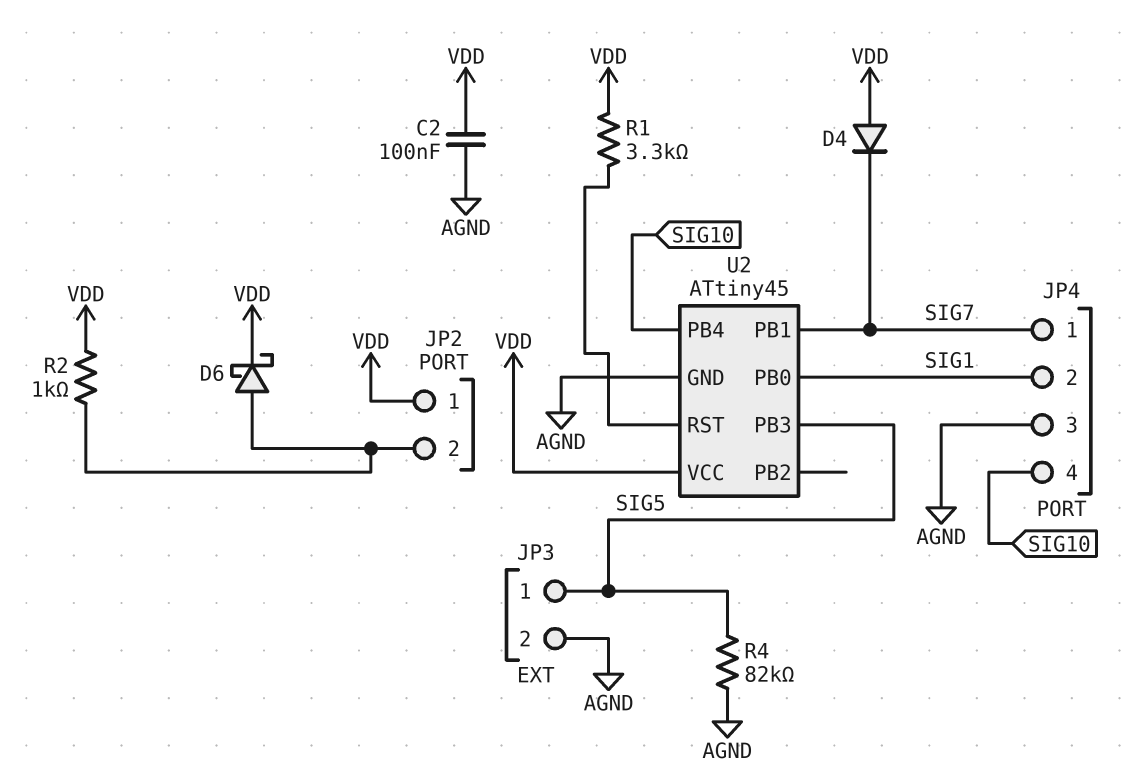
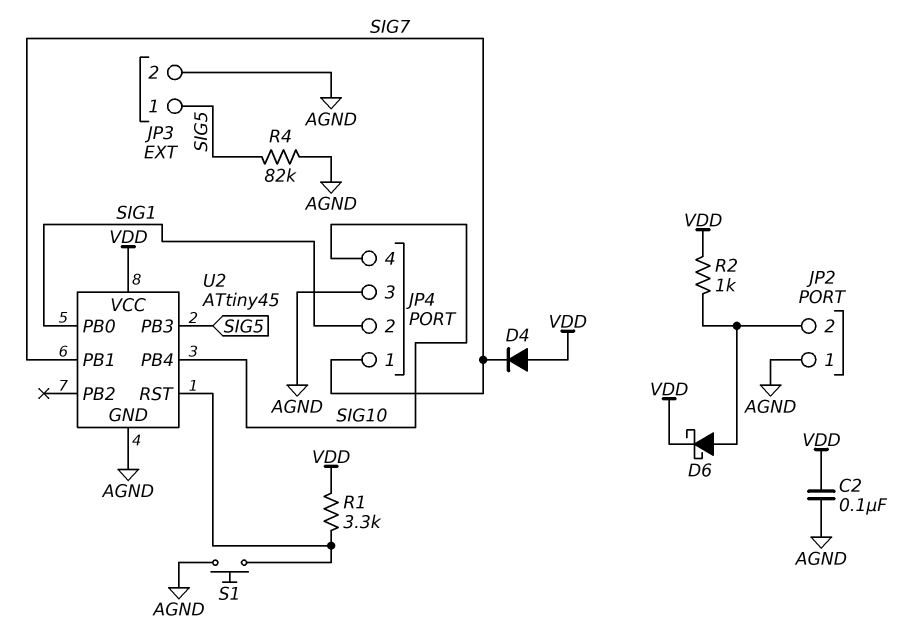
JP2 pin 1: VDD -> AGND
S1: none -> button (AGND, U2/RST)

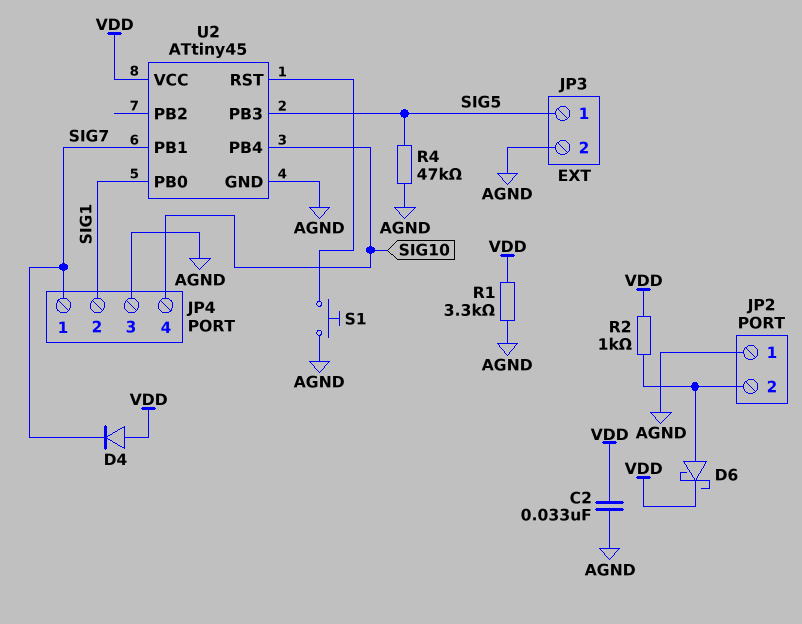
C2: 100nF (AGND, VDD) -> 33nF (AGND, VDD)
R1: 3.3k (U2/RST, VDD) -> 3.3k (AGND, VDD)
R4: 82k (AGND, SIG5) -> 47k (AGND, SIG5)

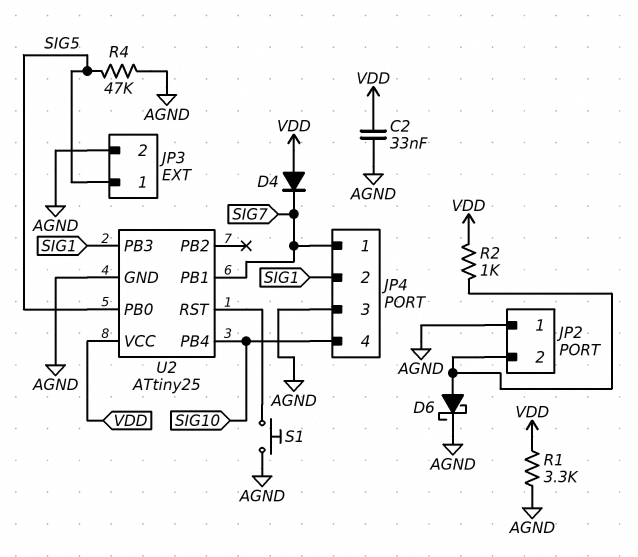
D6: schottky (A JP2/2, K VDD) -> schottky (A JP2/2, K AGND)
U2: ATtiny45 -> ATtiny25
U2 pin PB0: SIG1 -> SIG5
U2 pin PB3: SIG5 -> SIG1

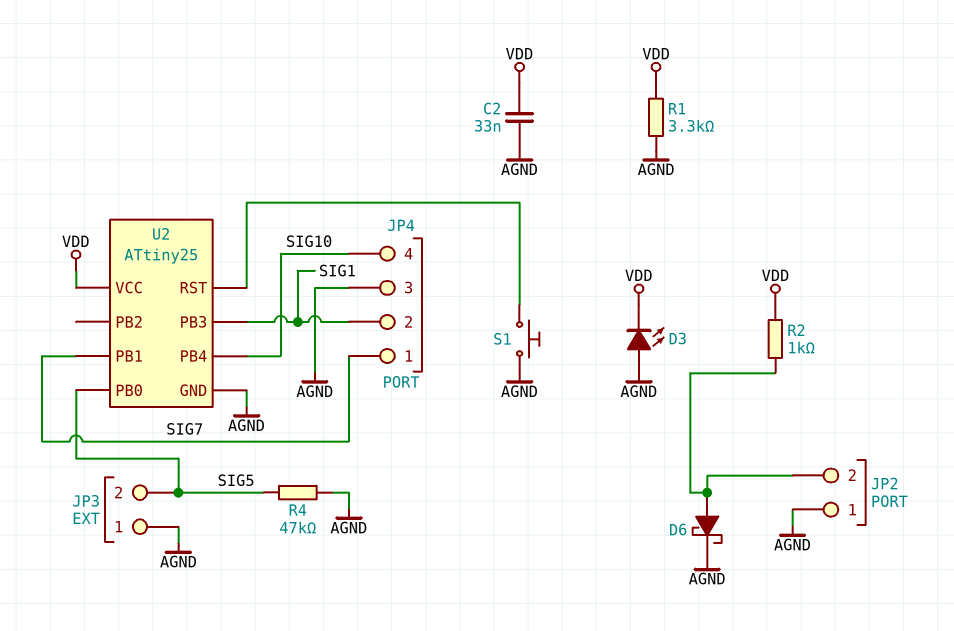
D3: none -> LED (A AGND, K VDD)
D4: diode (A VDD, K SIG7) -> none
JP3 pin 1: SIG5 -> AGND
JP3 pin 2: AGND -> SIG5

